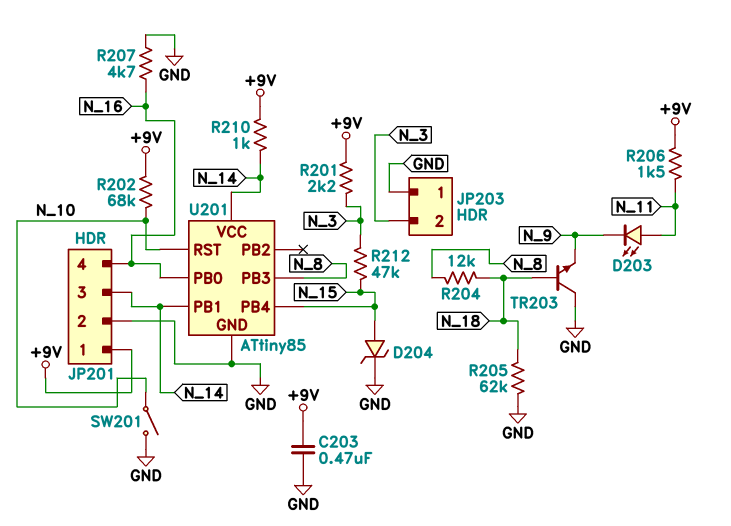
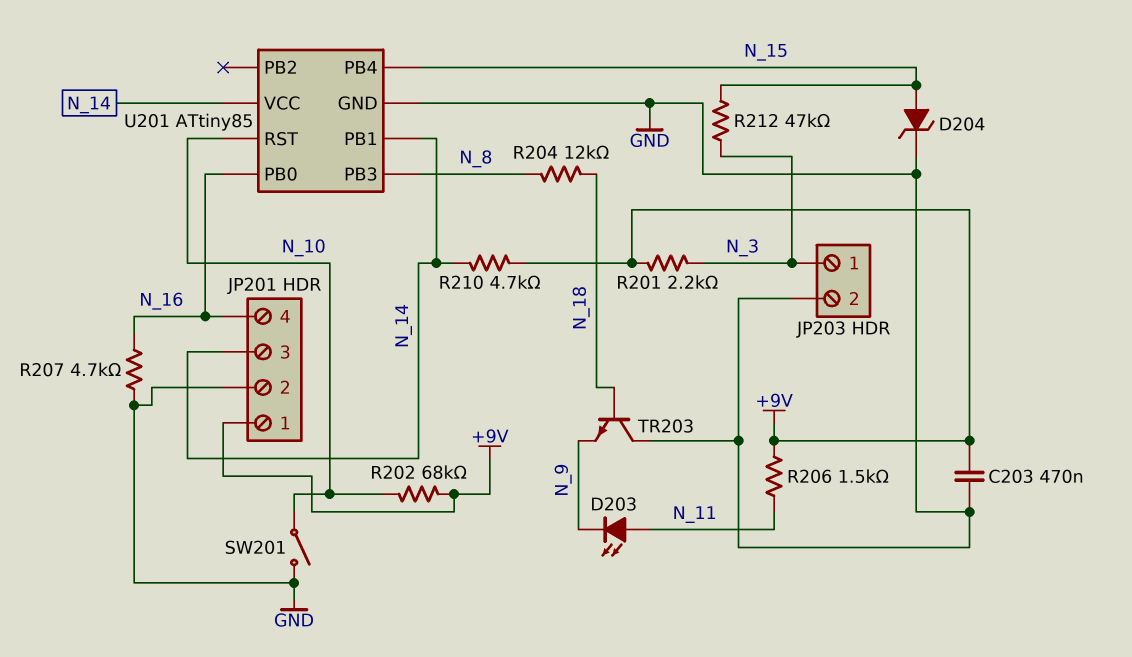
JP203 pin 1: GND -> N_3
JP203 pin 2: N_3 -> GND
R205: 62k (GND, N_18) -> none
R210: 1k (+9V, N_14) -> 4.7k (+9V, N_14)

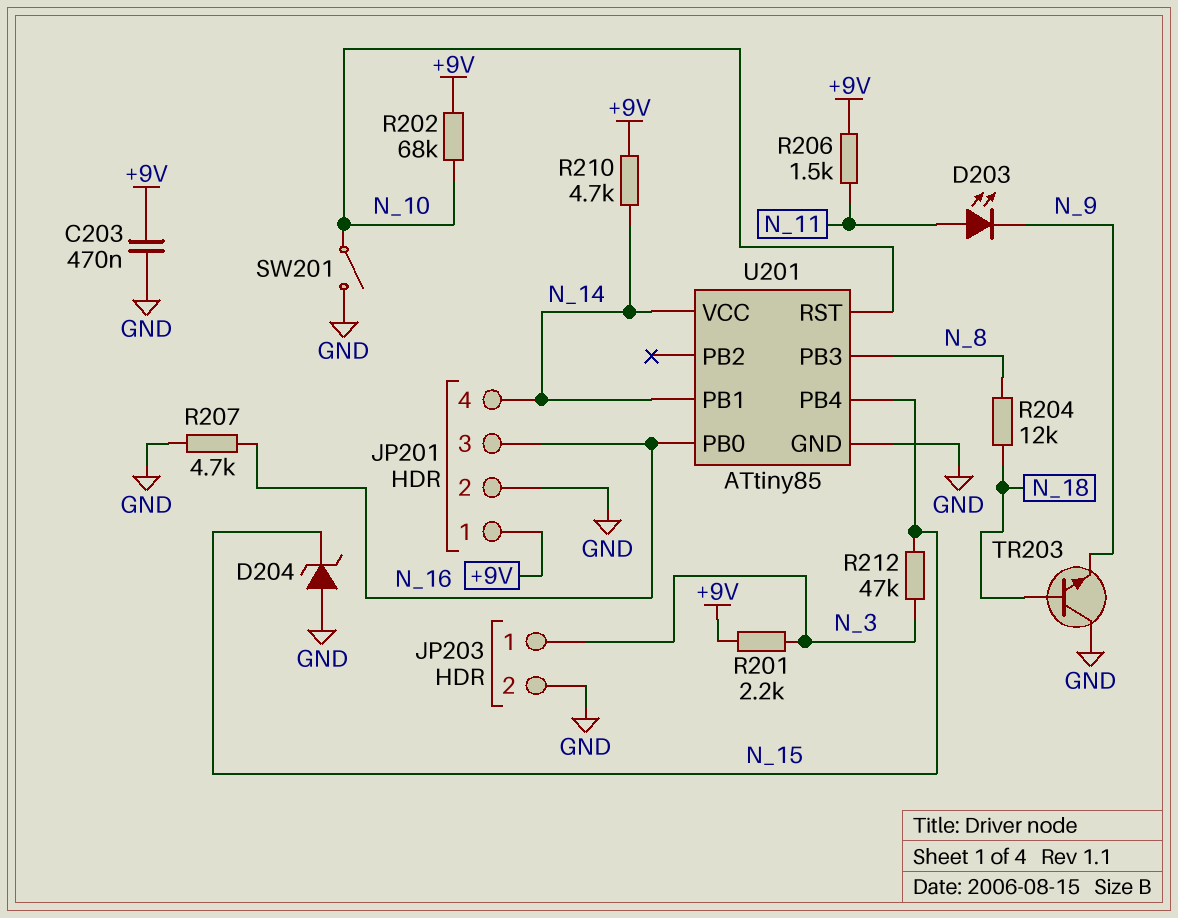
D204: zener (A N_15, K GND) -> zener (A GND, K N_15)
JP201 pin 3: N_14 -> N_16
JP201 pin 4: N_16 -> N_14

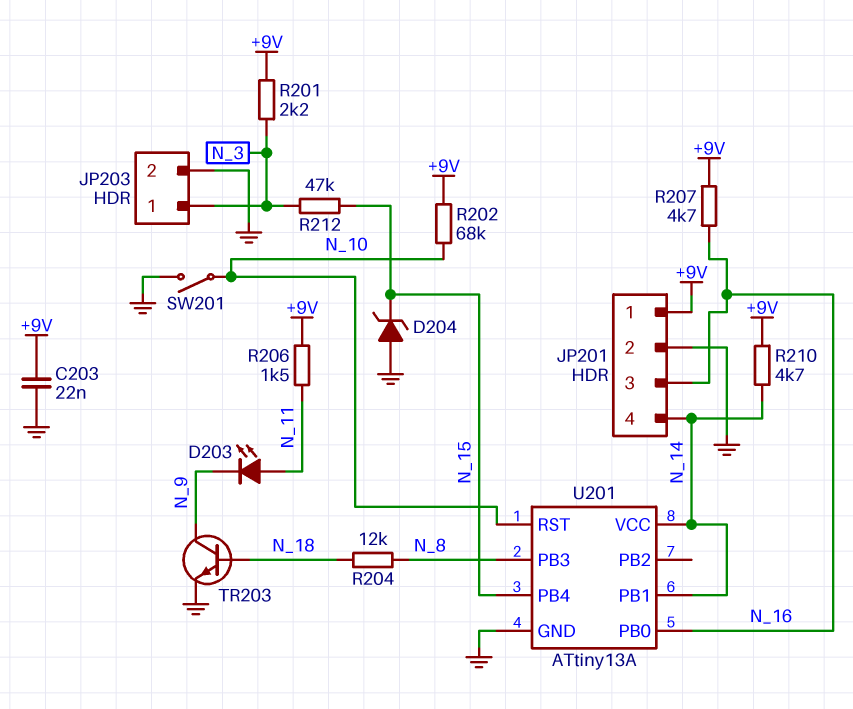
C203: 470nF (+9V, GND) -> 22nF (+9V, GND)
R207: 4.7k (GND, N_16) -> 4.7k (+9V, N_16)
TR203: NPN (B N_18, C GND, E N_9) -> NPN (B N_18, C N_9, E GND)
U201: ATtiny85 -> ATtiny13A

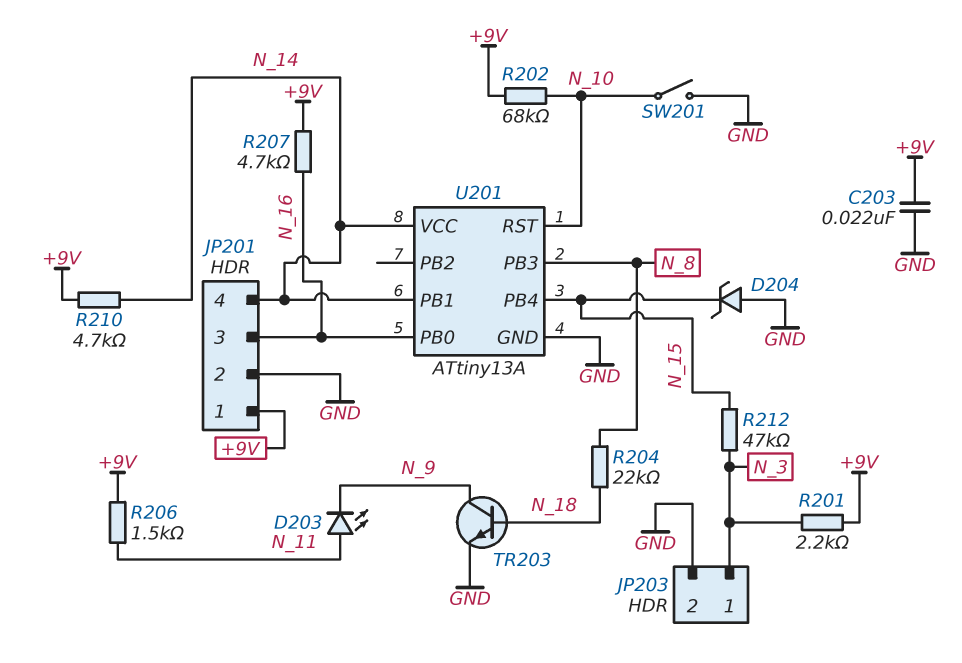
R204: 12k (N_8, N_18) -> 22k (N_8, N_18)

